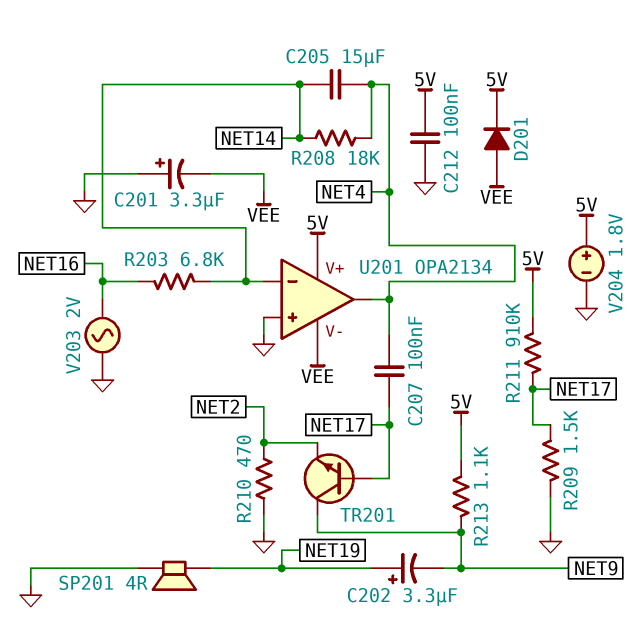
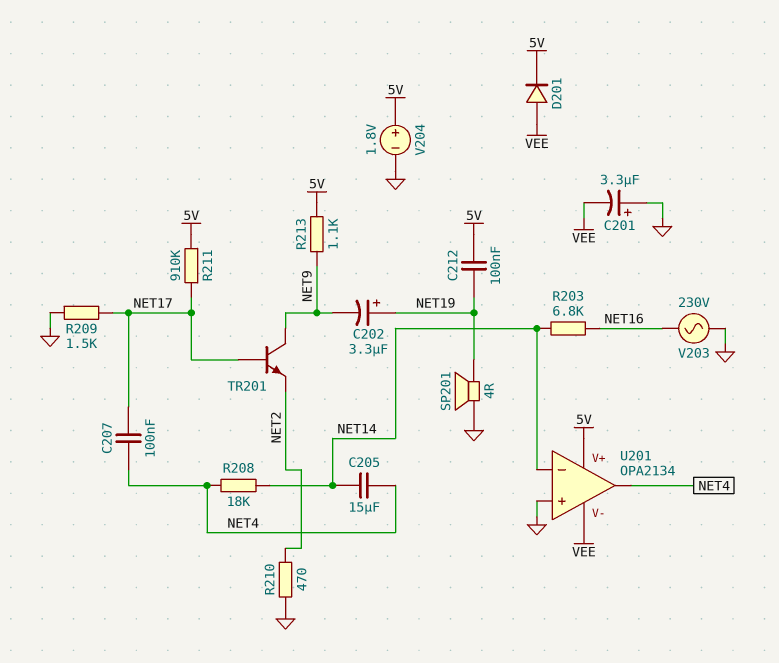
C212: 100nF (5V, GND) -> 100nF (5V, NET19)
V203: AC 2V (GND, NET16) -> AC 230V (GND, NET16)

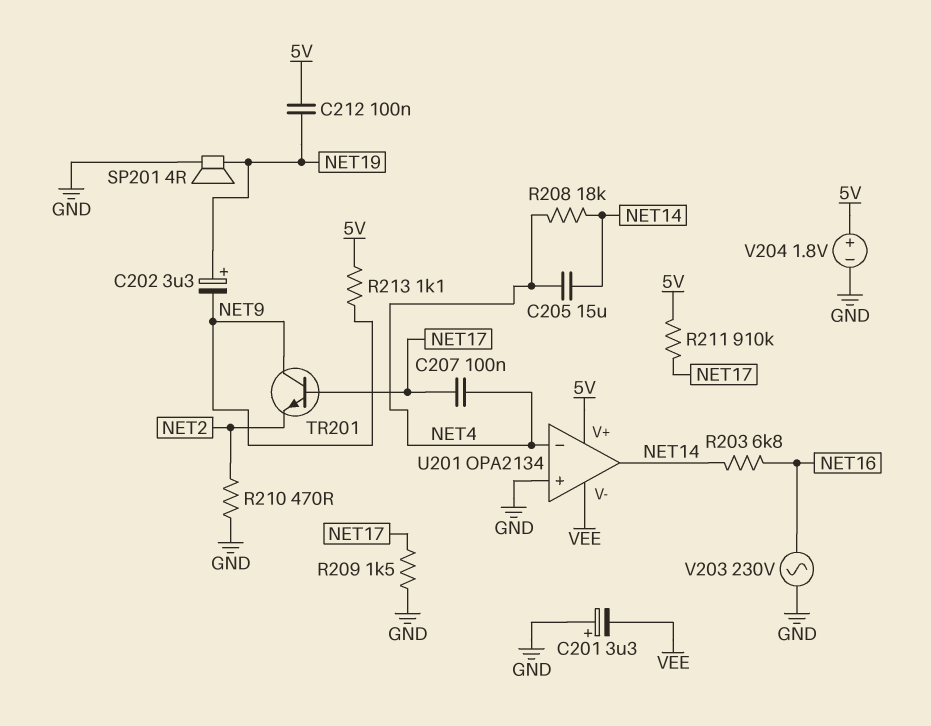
D201: diode (A VEE, K 5V) -> none
U201 pin in-: NET14 -> NET4
U201 pin out: NET4 -> NET14

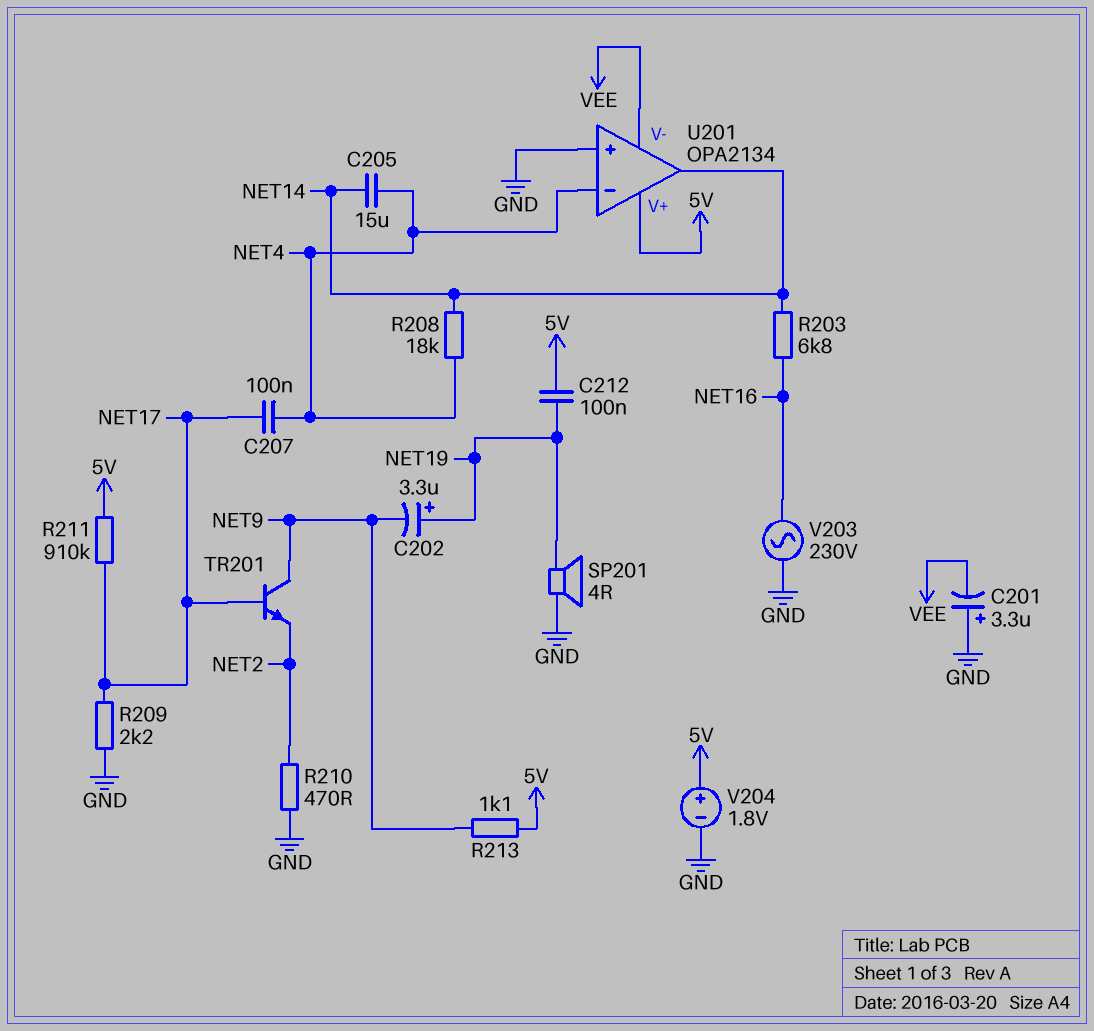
R209: 1.5k (GND, NET17) -> 2.2k (GND, NET17)

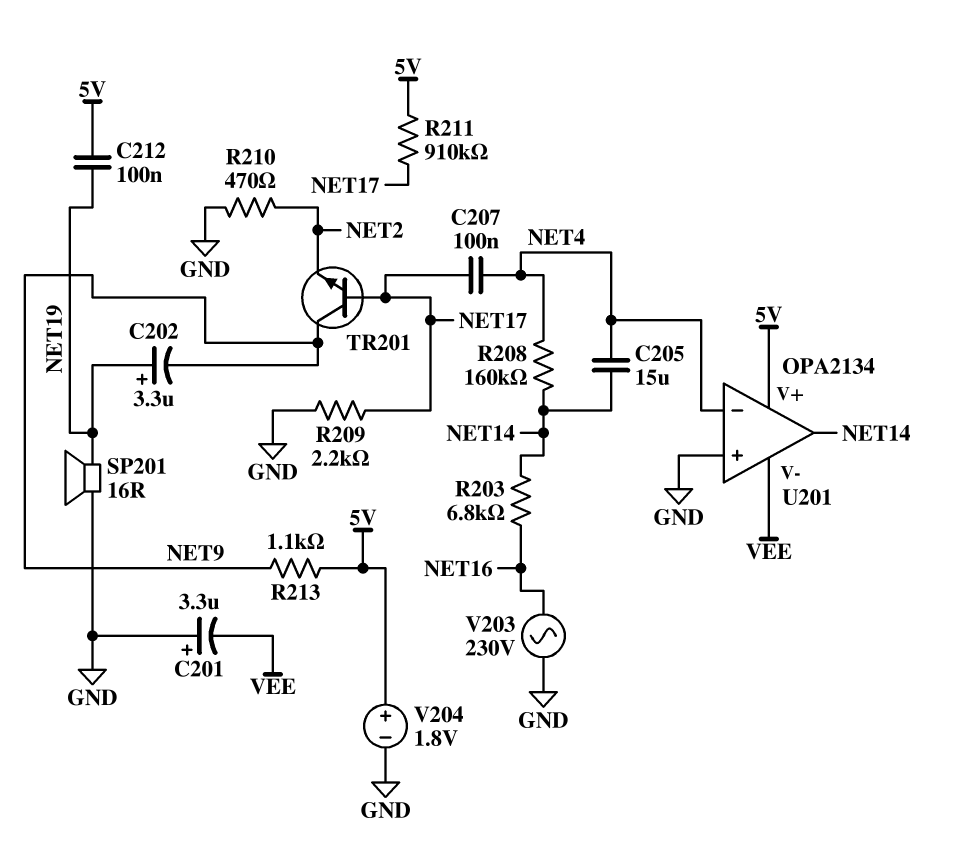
R208: 18k (NET4, NET14) -> 160k (NET4, NET14)
SP201: speaker 4R (GND, NET19) -> speaker 16R (GND, NET19)

